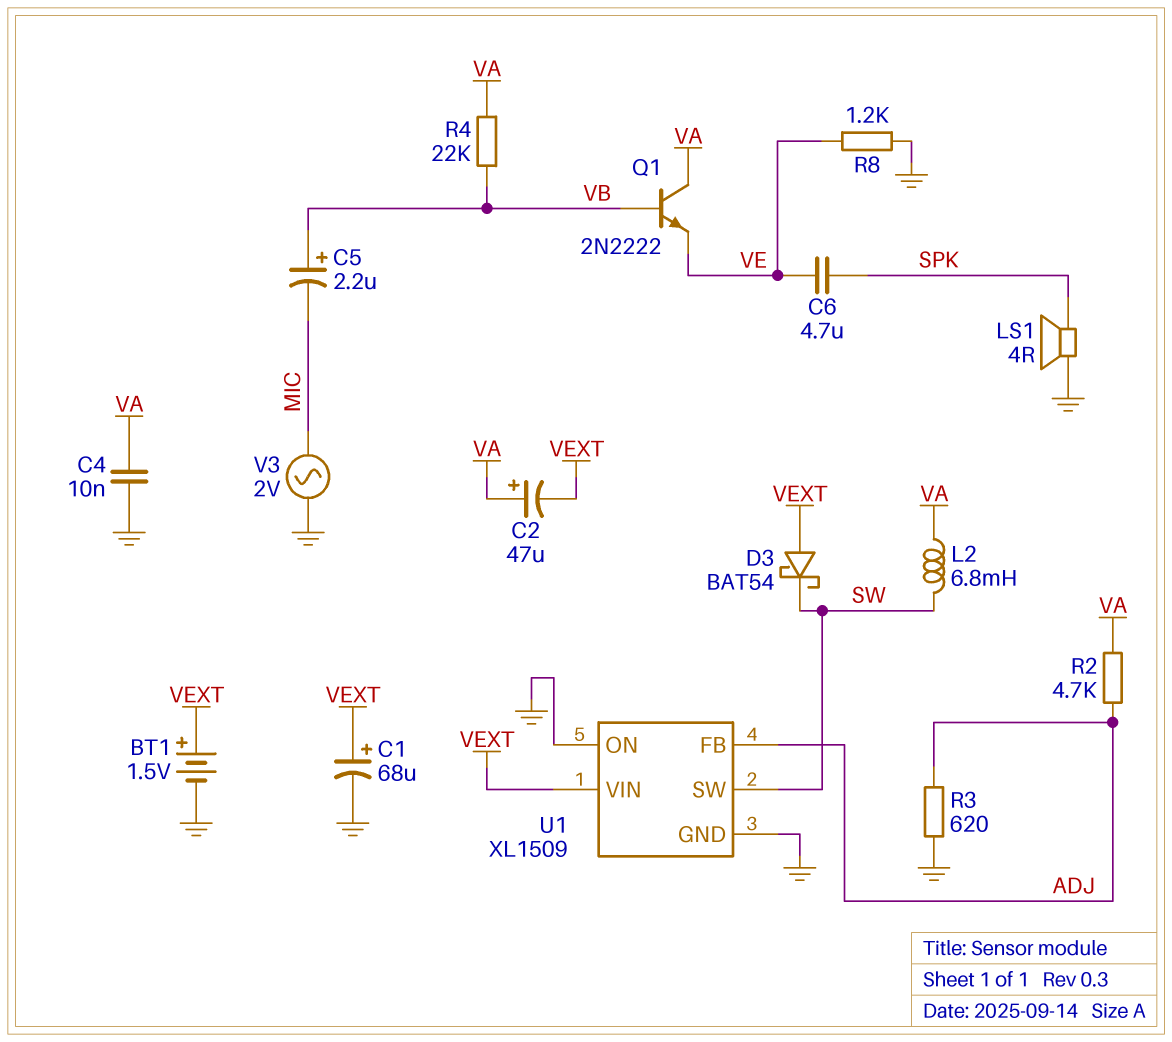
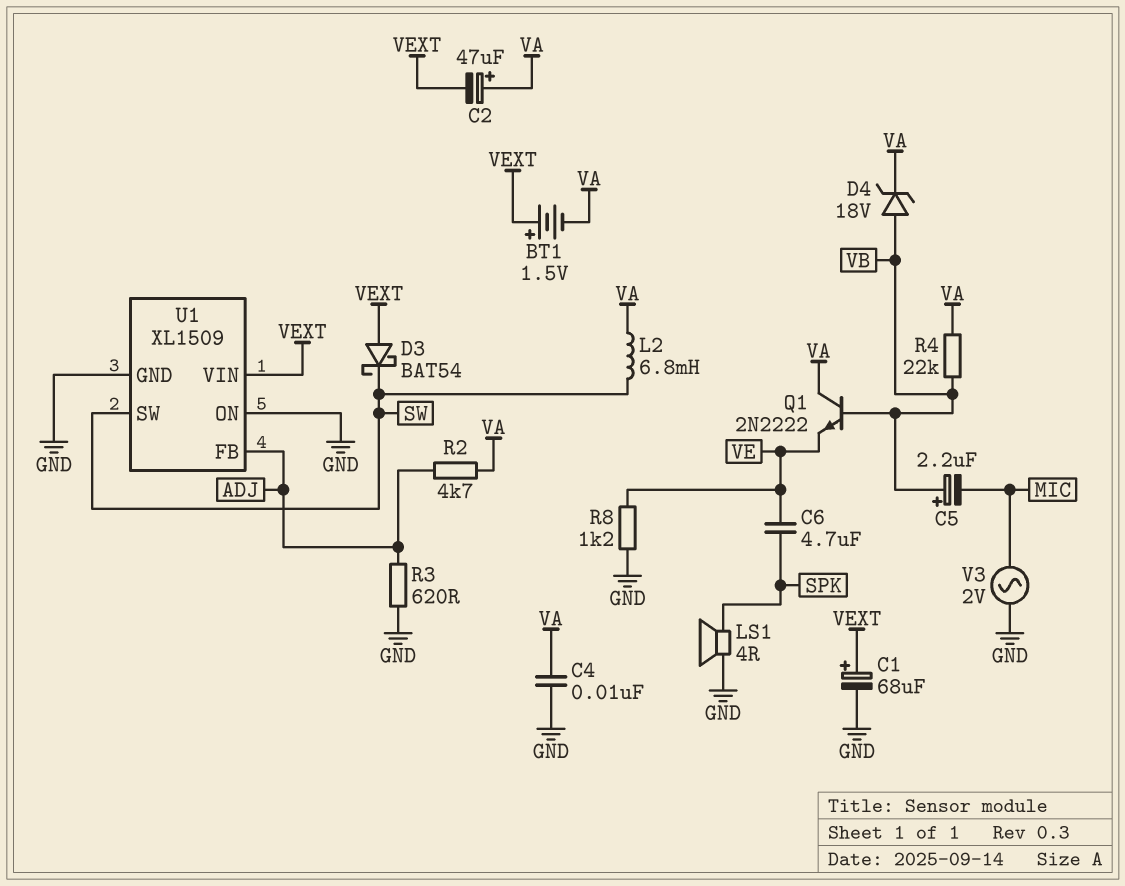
BT1: 1.5V (plus VEXT, minus GND) -> 1.5V (plus VEXT, minus VA)
D4: none -> zener 18V (A VB, K VA)

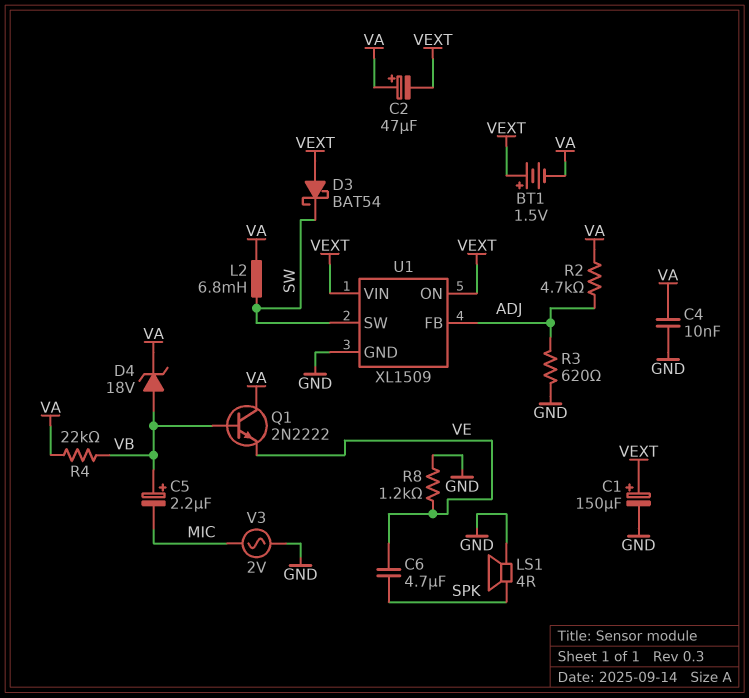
C1: 68uF (plus VEXT, minus GND) -> 150uF (plus VEXT, minus GND)
U1 pin ON: GND -> VEXT

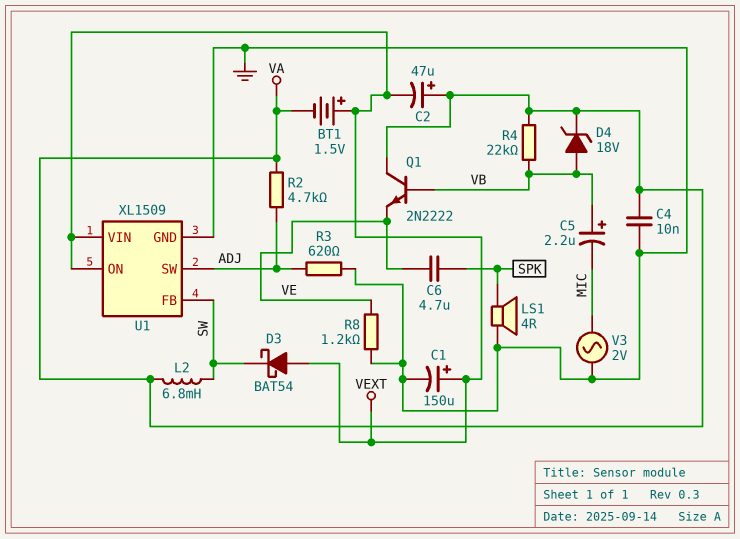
U1 pin FB: ADJ -> SW
U1 pin SW: SW -> ADJ

